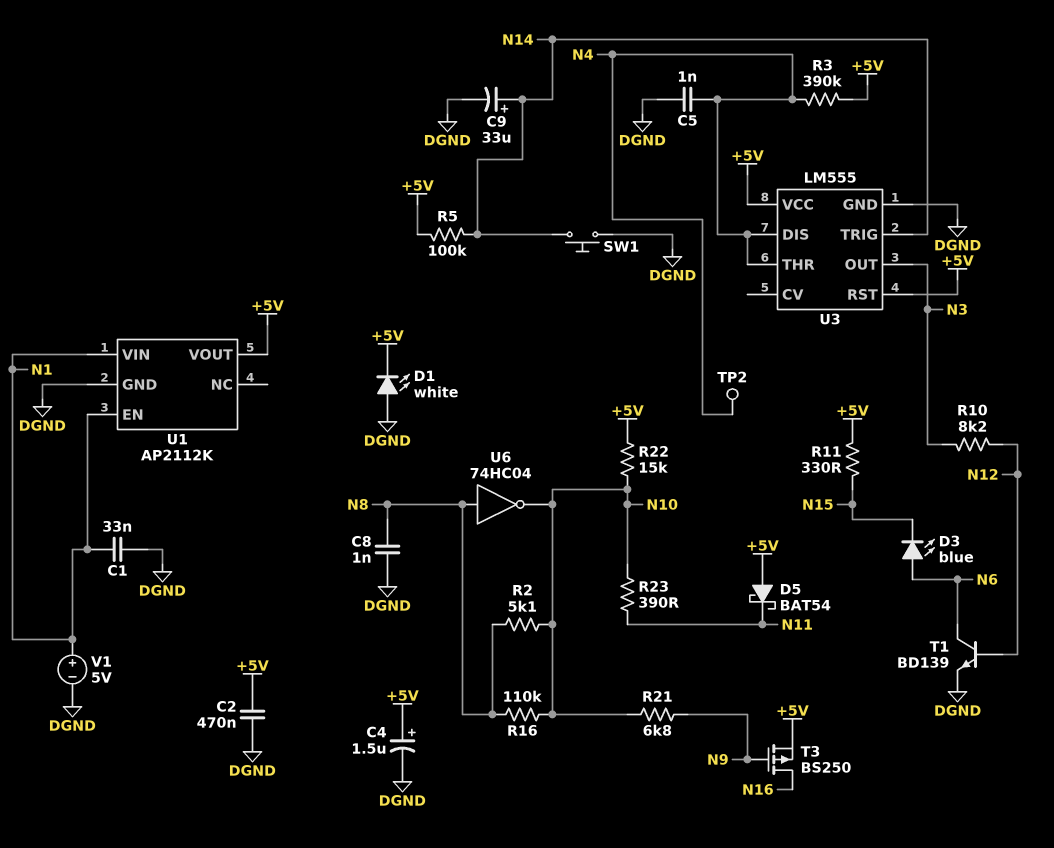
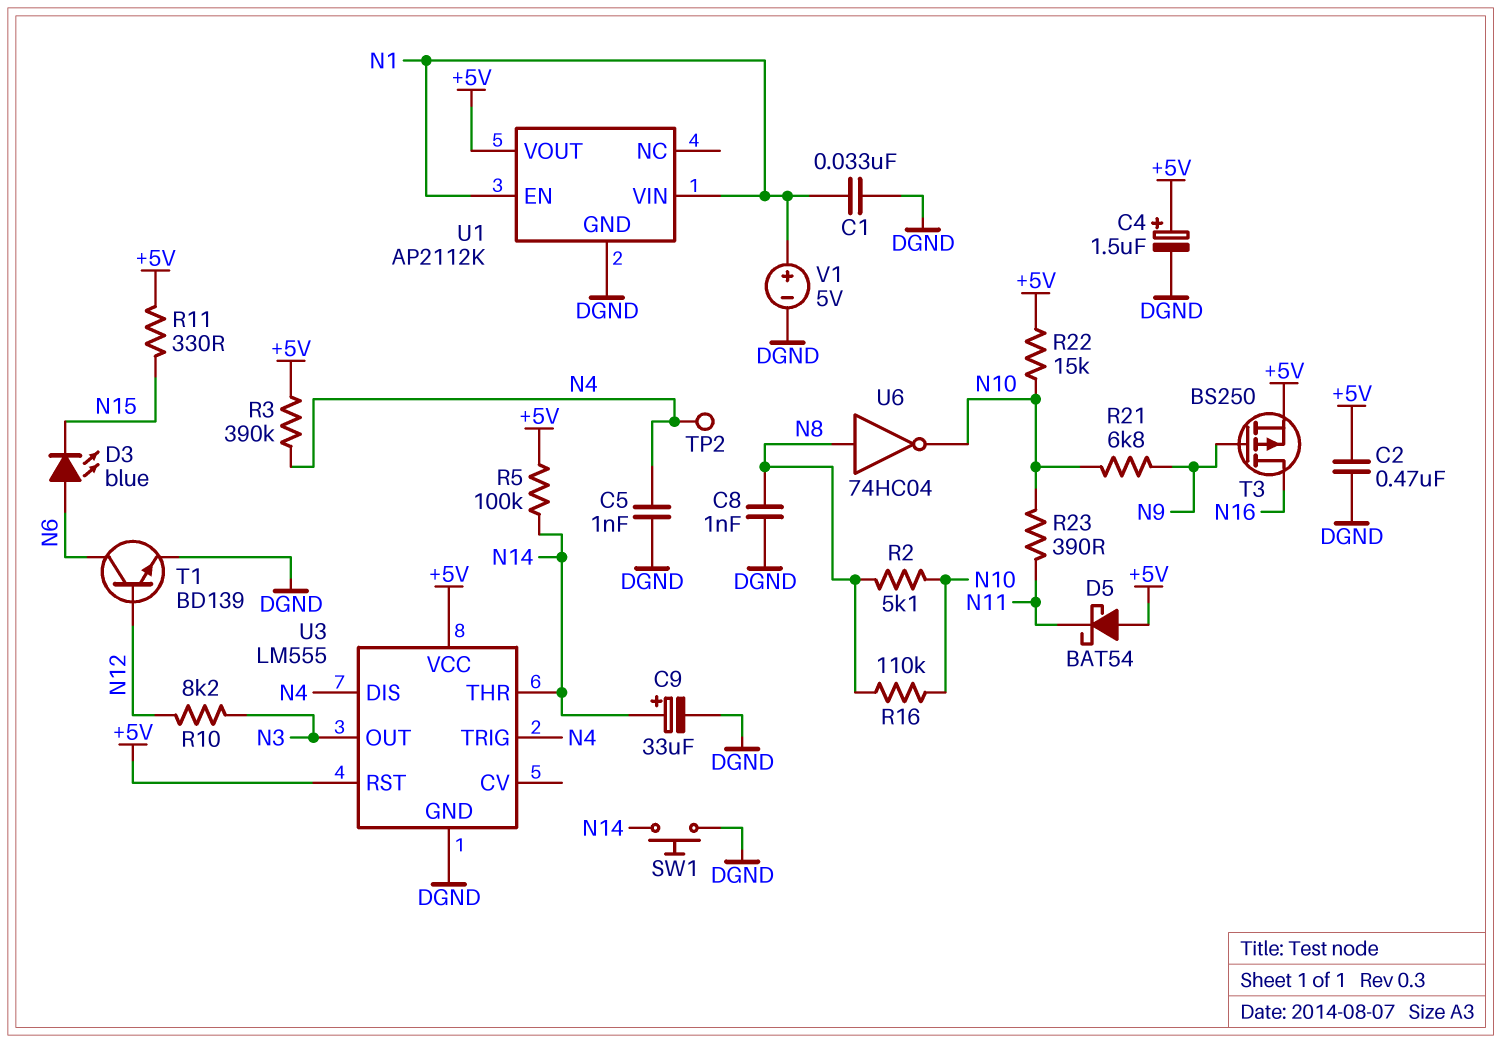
D1: LED white (A DGND, K +5V) -> none
U3 pin THR: N4 -> N14
U3 pin TRIG: N14 -> N4

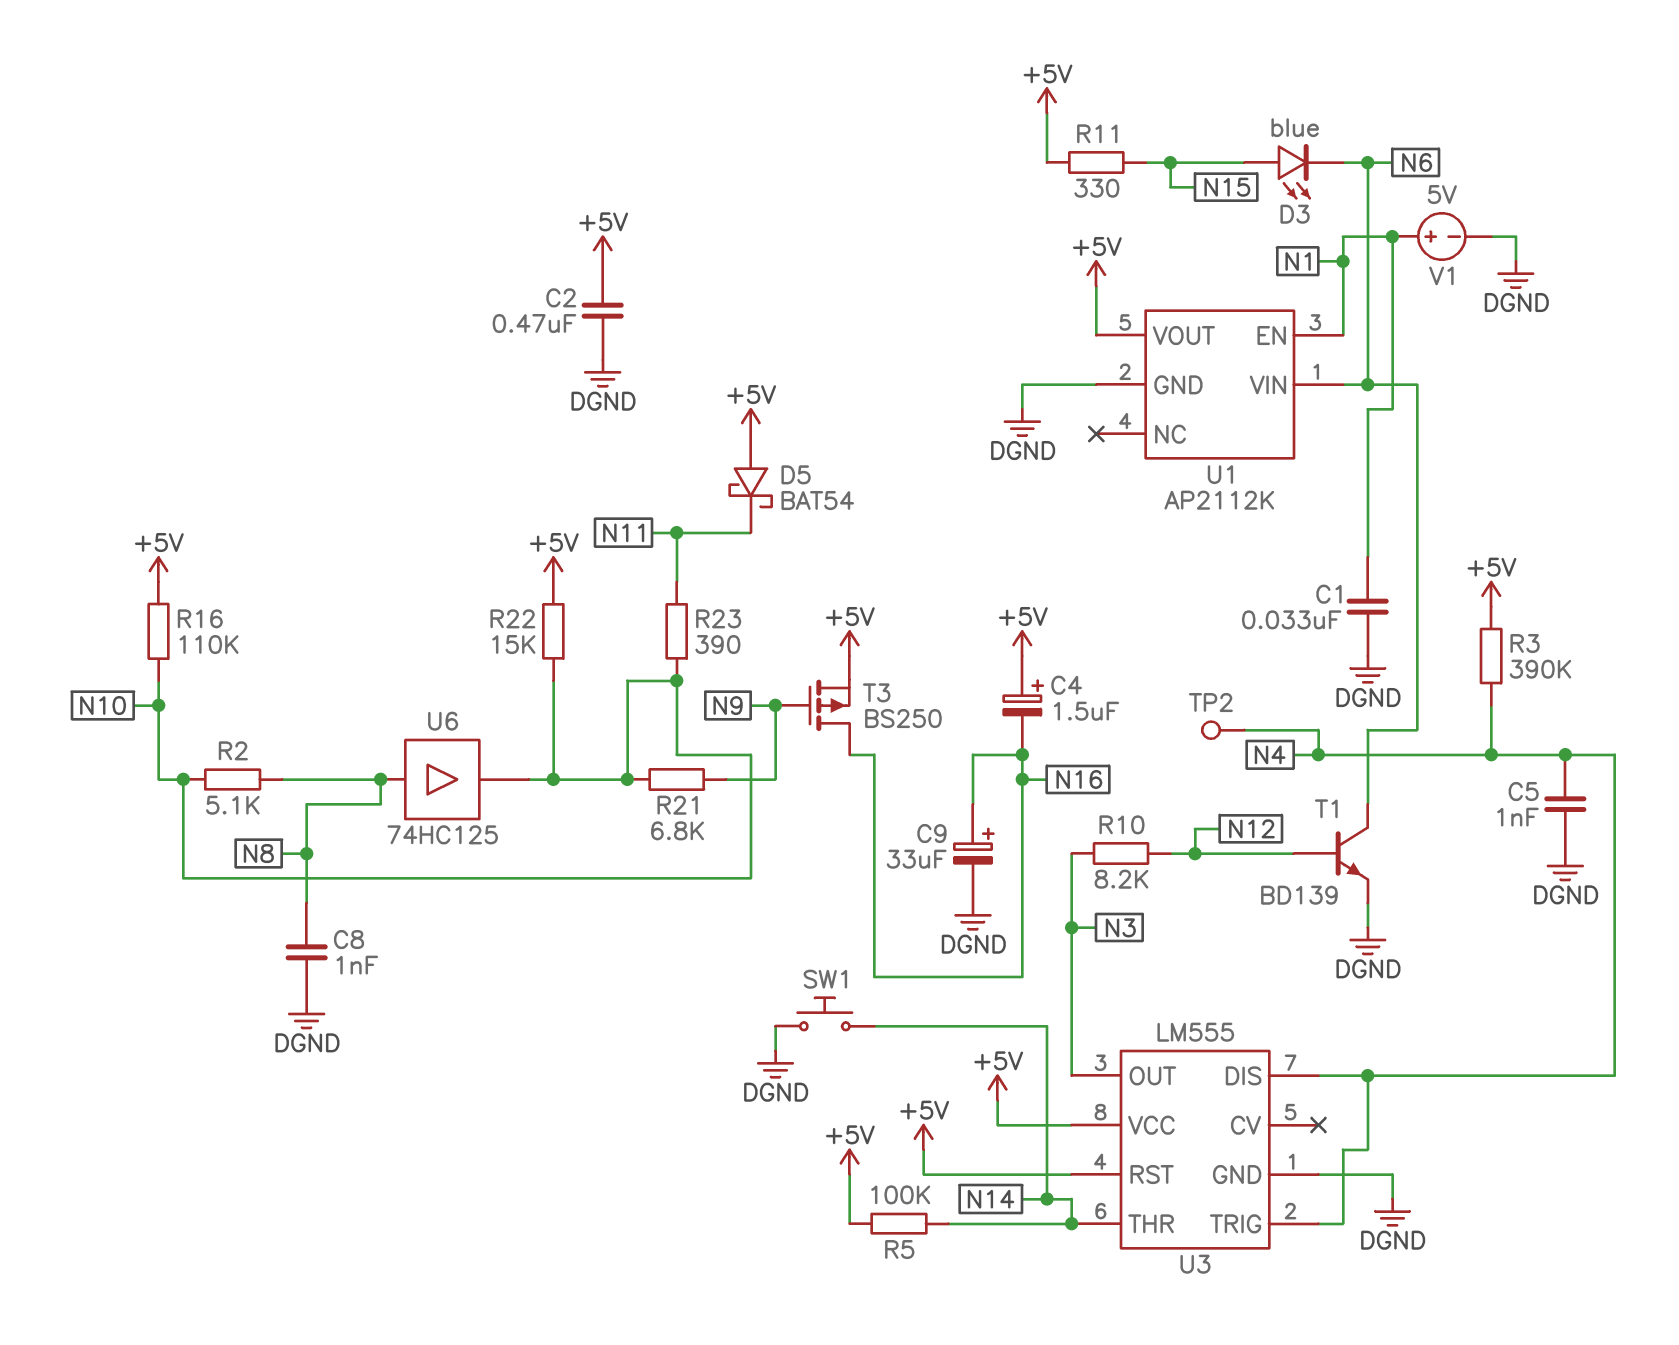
C4: 1.5uF (plus +5V, minus DGND) -> 1.5uF (plus +5V, minus N16)
C9: 33uF (plus N14, minus DGND) -> 33uF (plus N16, minus DGND)
D3: LED blue (A N6, K N15) -> LED blue (A N15, K N6)
R16: 110k (N8, N10) -> 110k (+5V, N10)
U1 pin VIN: N1 -> N6
U6: NOT 74HC04 (in N8, out N10) -> buffer 74HC125 (in N8, out N10)

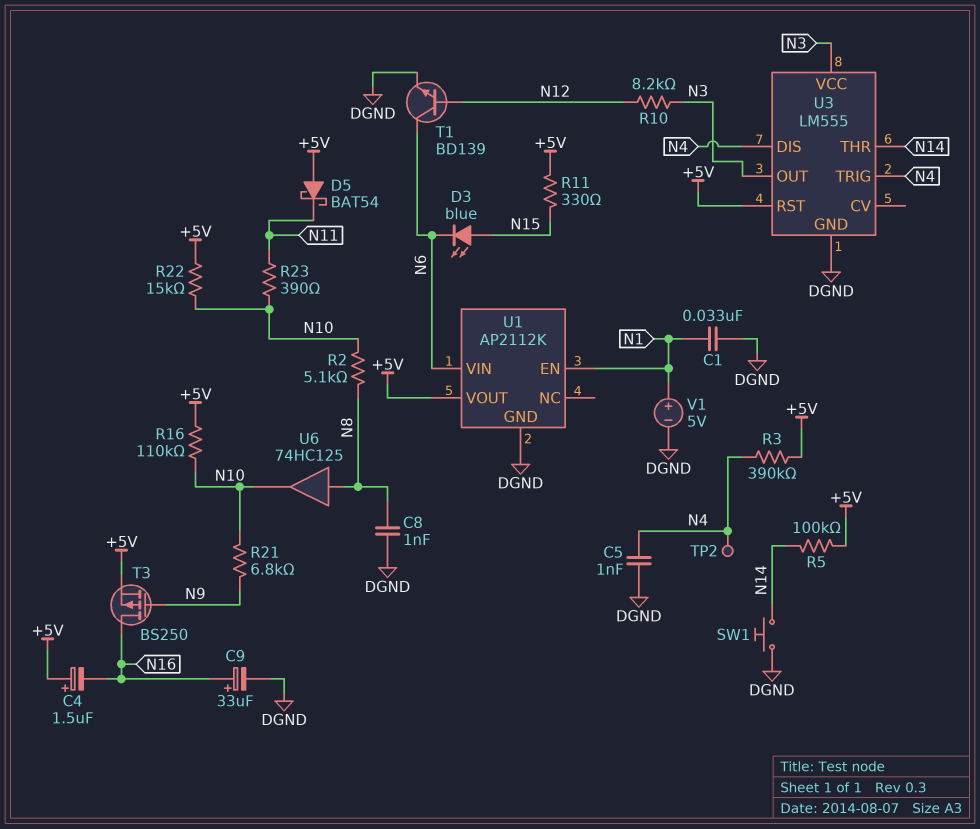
C2: 470nF (+5V, DGND) -> none
U3 pin VCC: +5V -> N3

